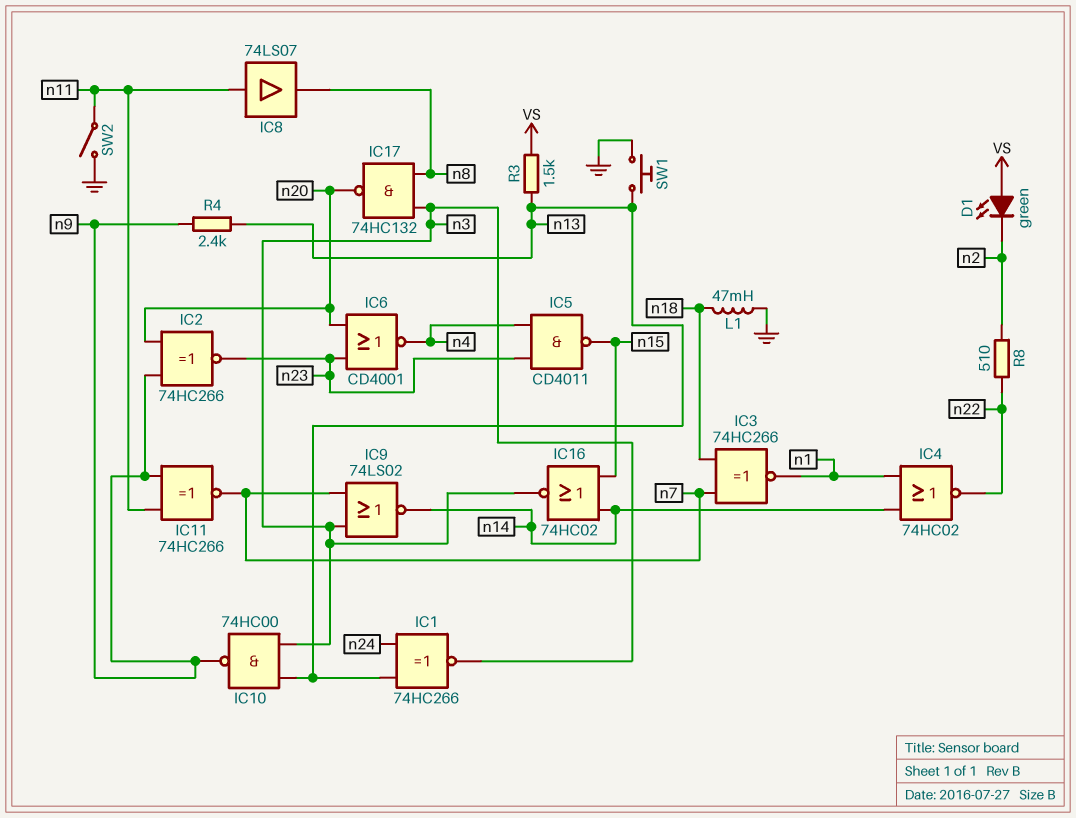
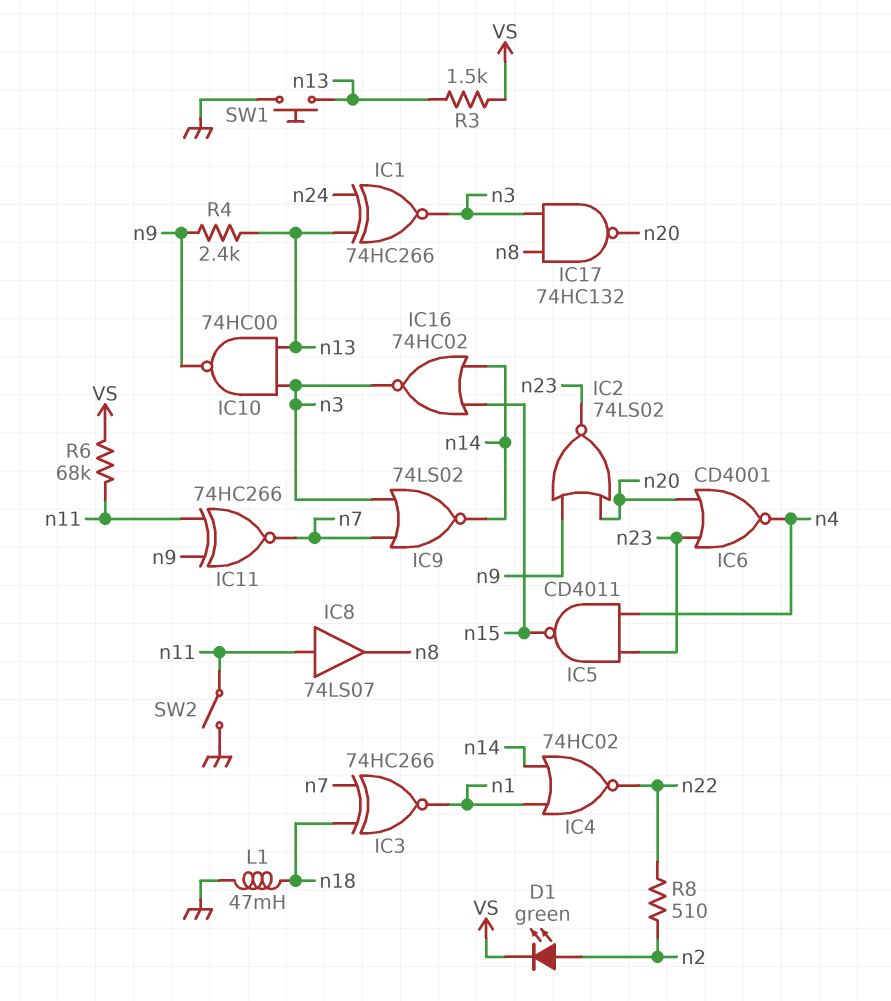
D1: LED green (A VS, K n2) -> LED green (A n2, K VS)
IC2: XNOR 74HC266 (in n9, in n20, out n23) -> NOR 74LS02 (in n9, in n20, out n23)
R6: none -> 68k (VS, n11)

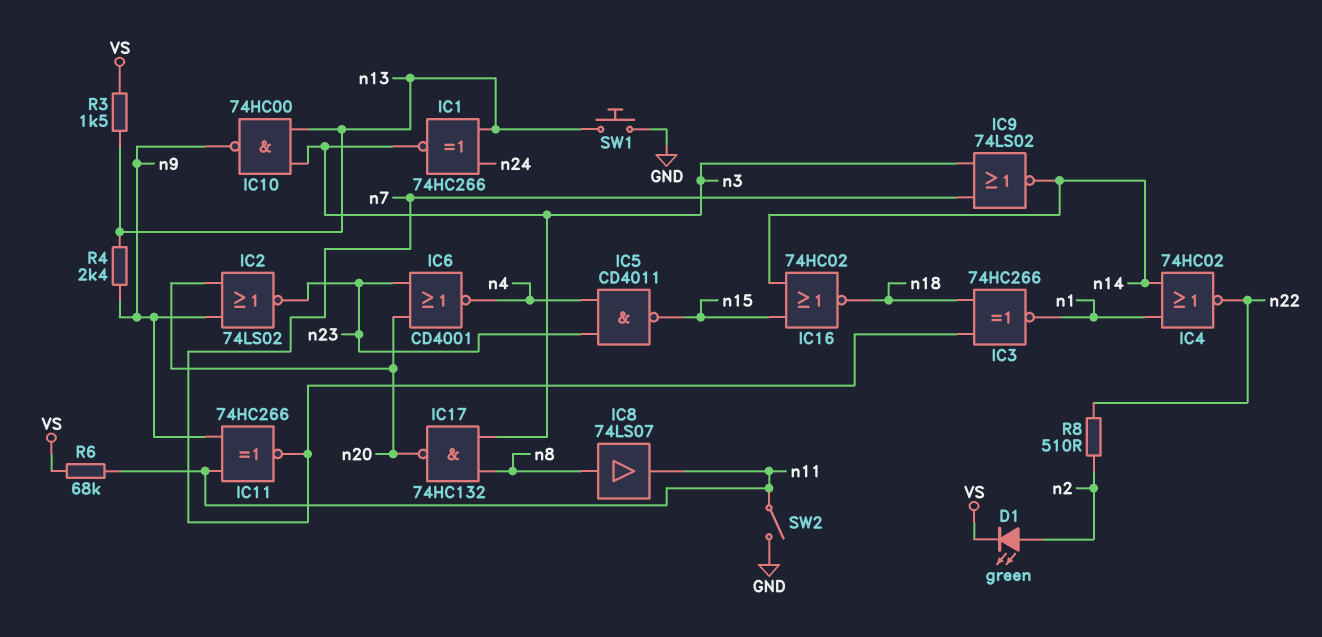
IC8: buffer 74LS07 (in n11, out n8) -> buffer 74LS07 (in n8, out n11)
IC16: NOR 74HC02 (in n14, in n15, out n3) -> NOR 74HC02 (in n14, in n15, out n18)
L1: 47mH (GND, n18) -> none

